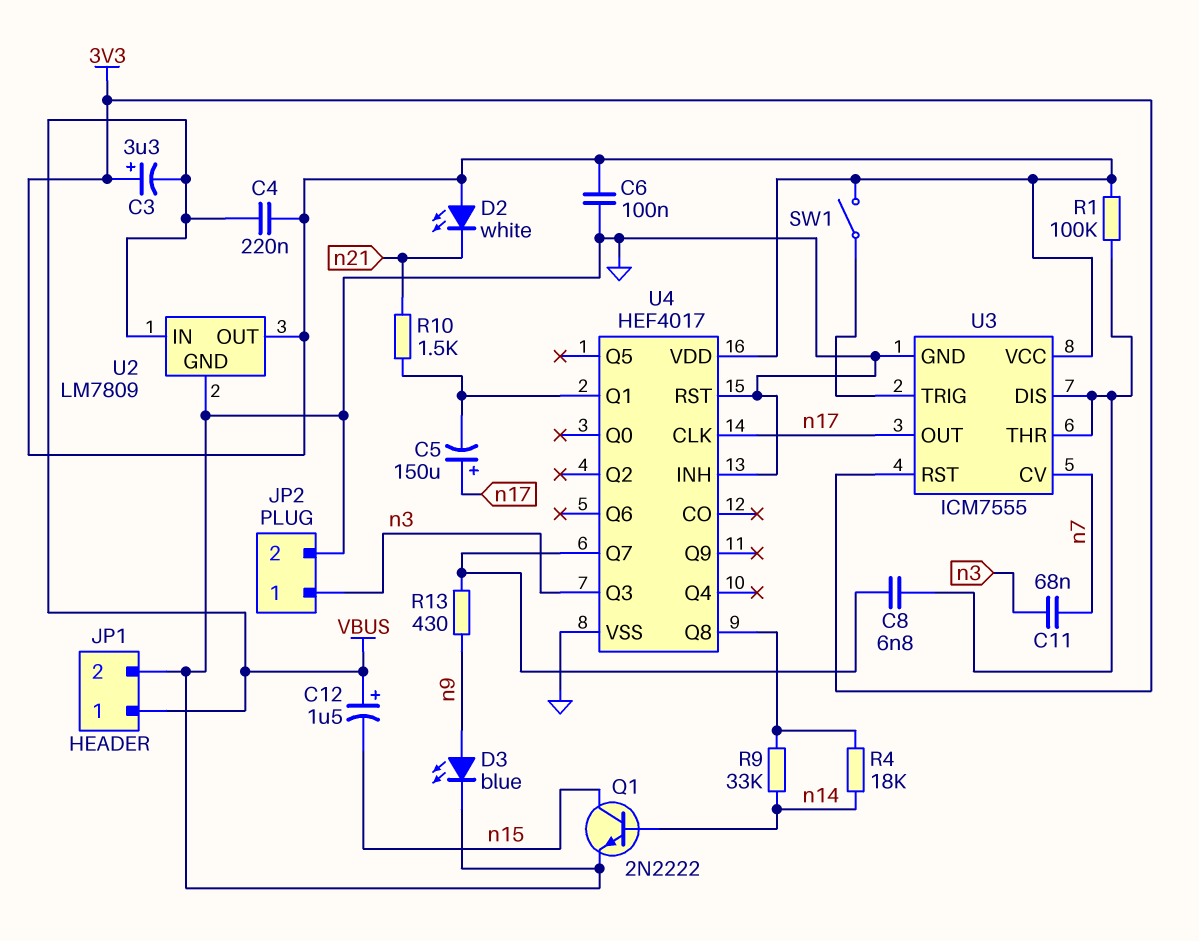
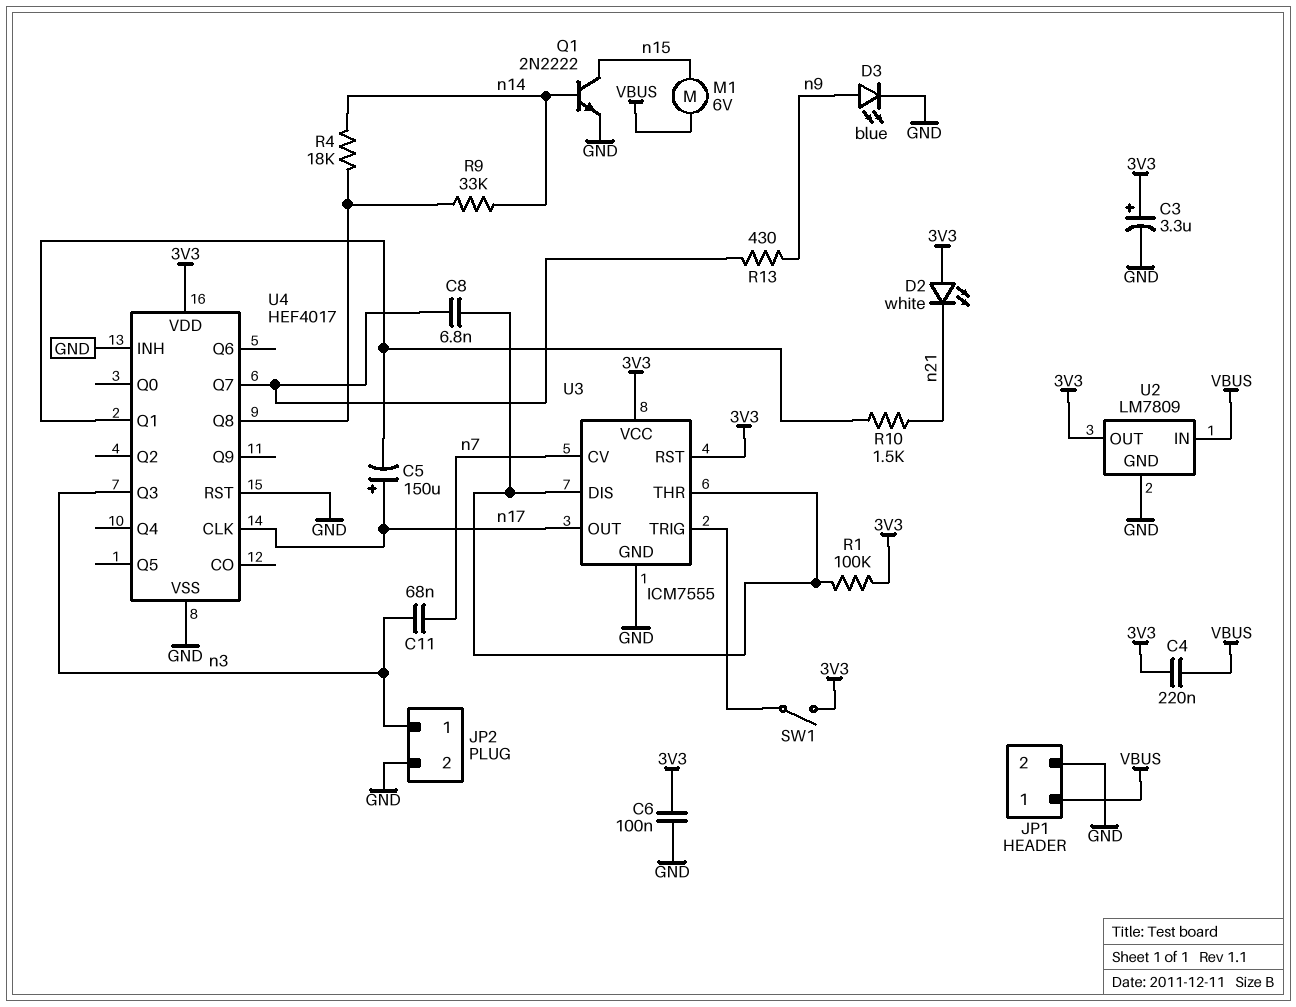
C3: 3.3uF (plus 3V3, minus VBUS) -> 3.3uF (plus 3V3, minus GND)
C12: 1.5uF (plus VBUS, minus n15) -> none
M1: none -> motor 6V (VBUS, n15)

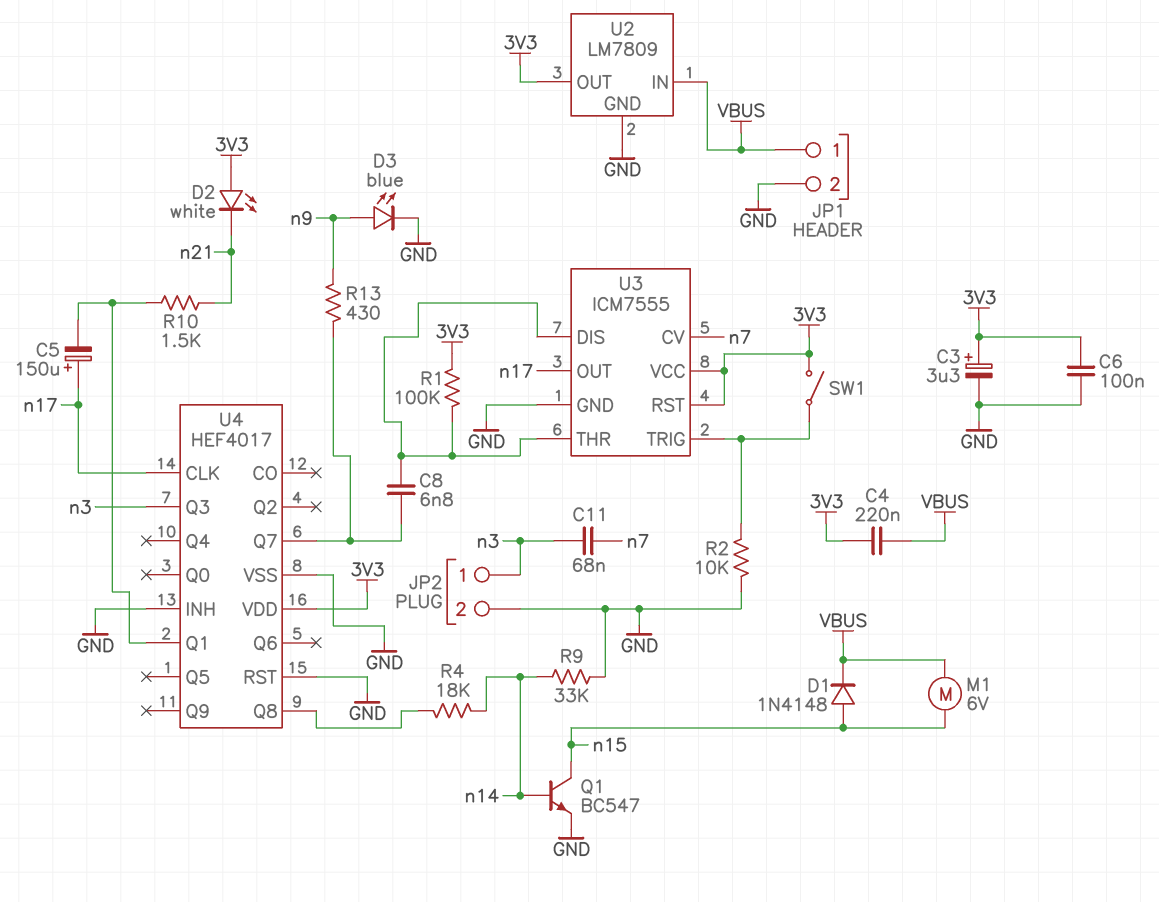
D1: none -> diode 1N4148 (A n15, K VBUS)
Q1: NPN 2N2222 (B n14, C n15, E GND) -> NPN BC547 (B n14, C n15, E GND)
R2: none -> 10k (GND, U3/TRIG)
R9: 33k (U4/Q8, n14) -> 33k (GND, n14)

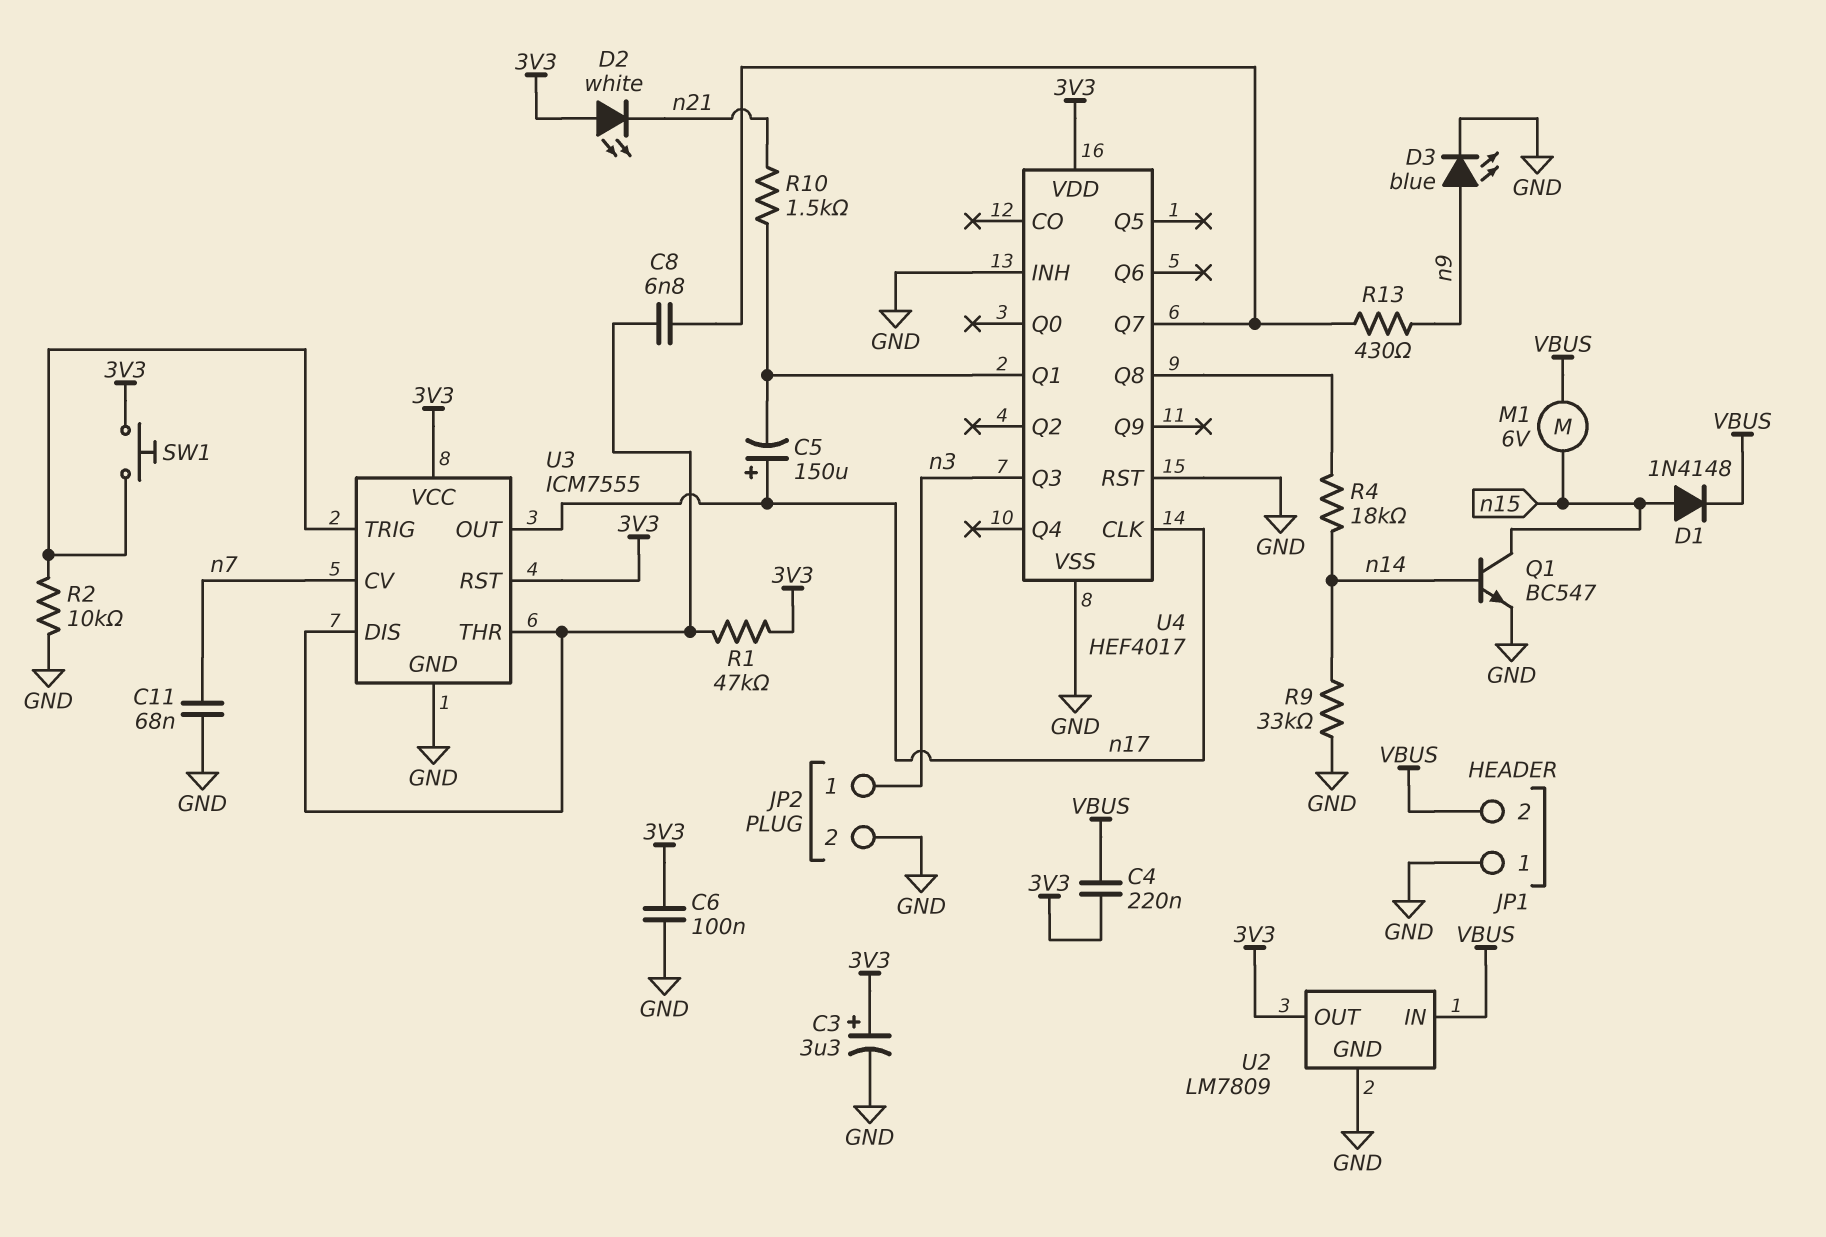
C11: 68nF (n3, n7) -> 68nF (GND, n7)
JP1 pin 1: VBUS -> GND
JP1 pin 2: GND -> VBUS
R1: 100k (3V3, U3/DIS) -> 47k (3V3, U3/DIS)
SW1: switch (3V3, U3/TRIG) -> button (3V3, U3/TRIG)

